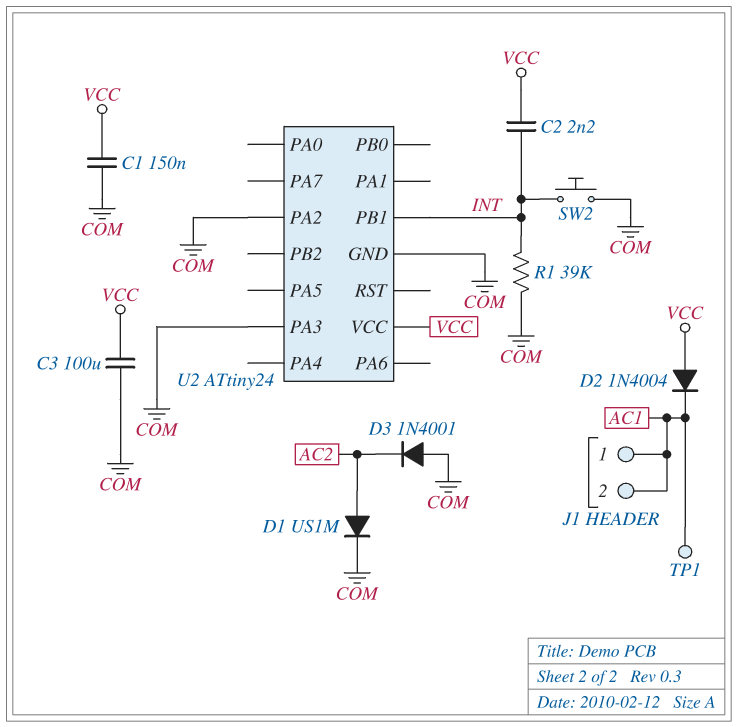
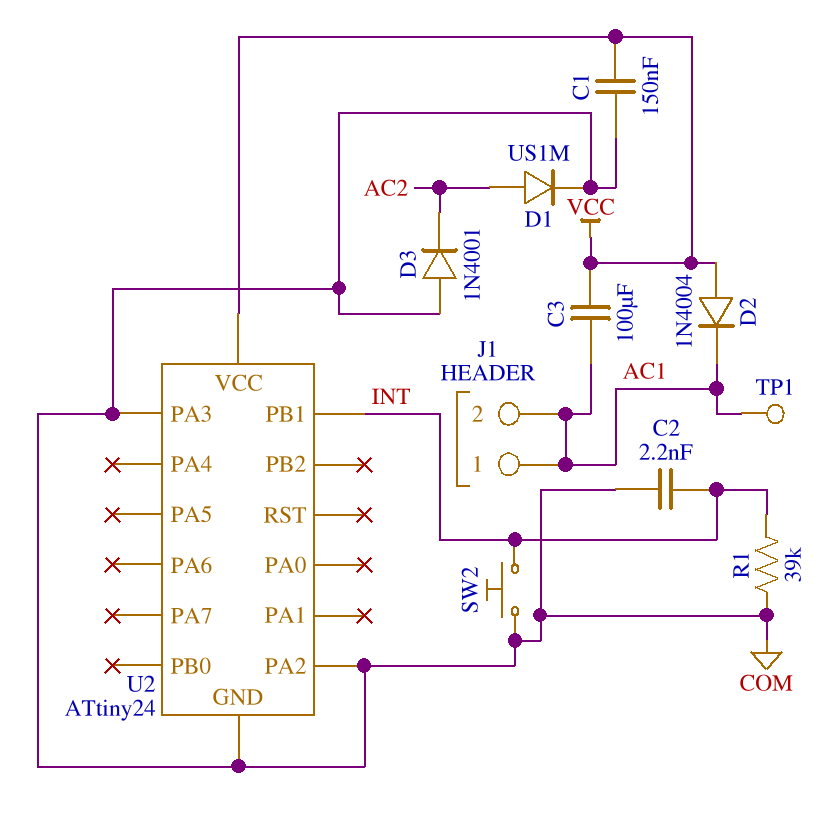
C2: 2.2nF (INT, VCC) -> 2.2nF (COM, INT)
C3: 100uF (COM, VCC) -> 100uF (AC1, VCC)

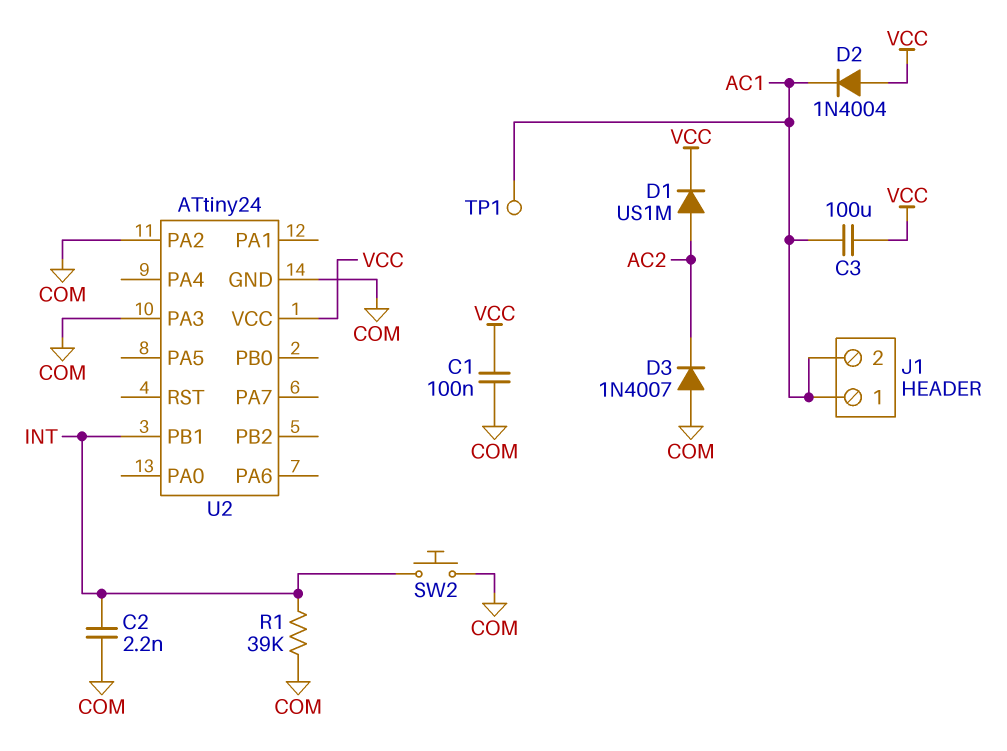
C1: 150nF (COM, VCC) -> 100nF (COM, VCC)
D1: diode US1M (A AC2, K COM) -> diode US1M (A AC2, K VCC)
D3: diode 1N4001 (A COM, K AC2) -> diode 1N4007 (A COM, K AC2)

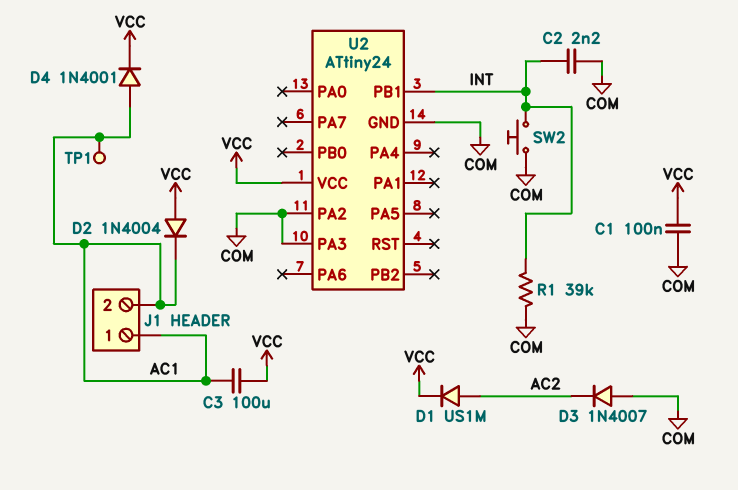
D4: none -> diode 1N4001 (A AC1, K VCC)

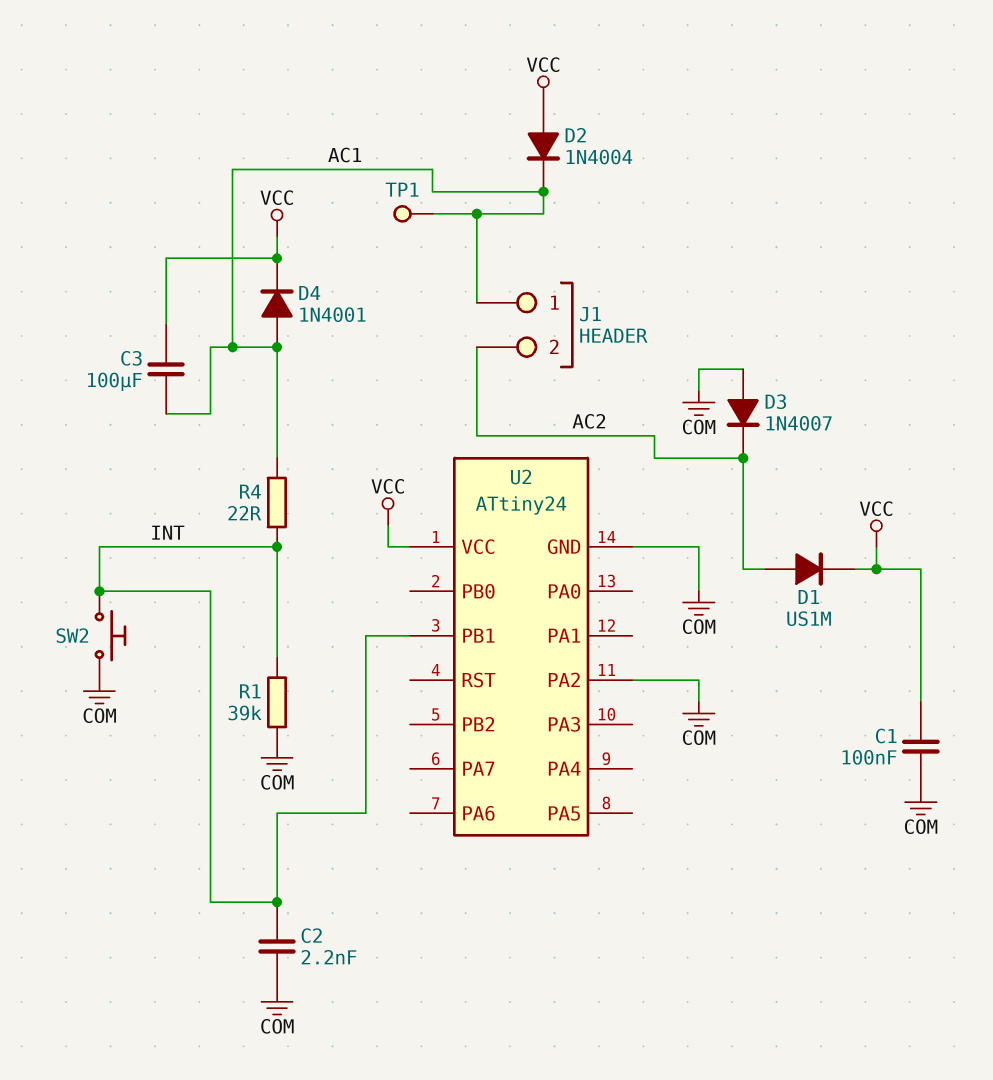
J1 pin 2: AC1 -> AC2
R4: none -> 22 (AC1, INT)
U2 pin PA3: COM -> none

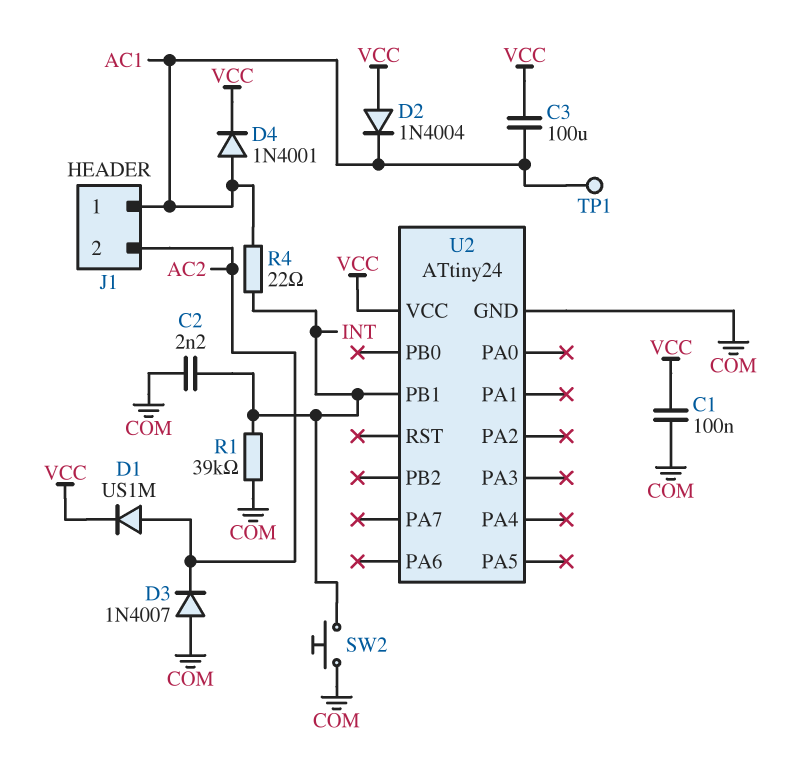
U2 pin PA2: COM -> none

